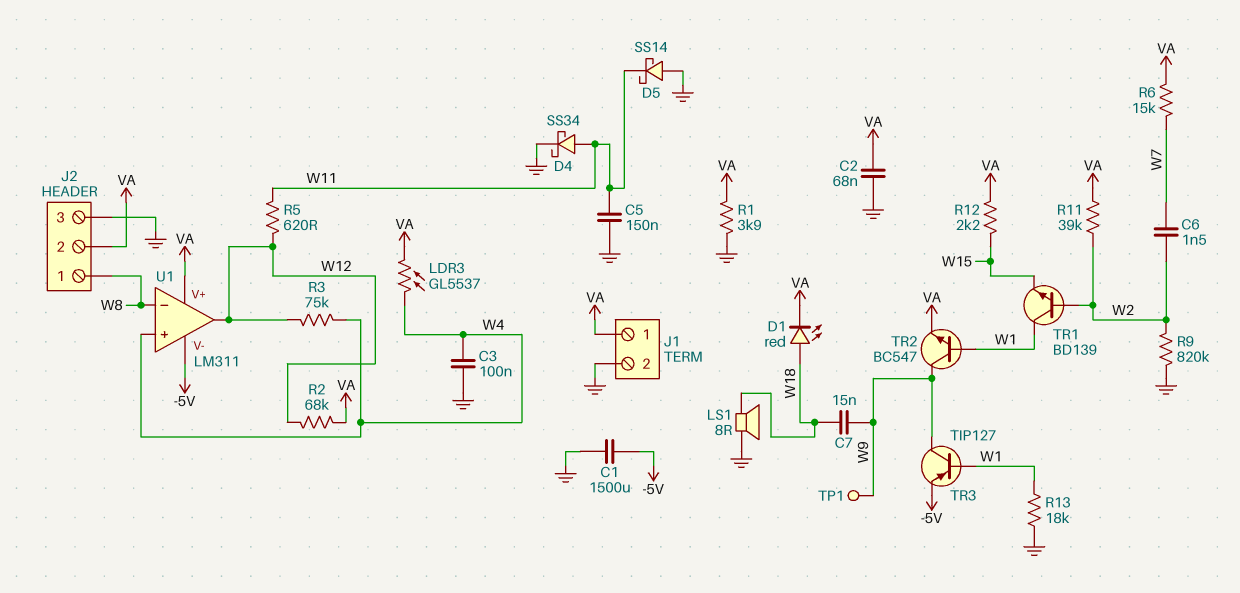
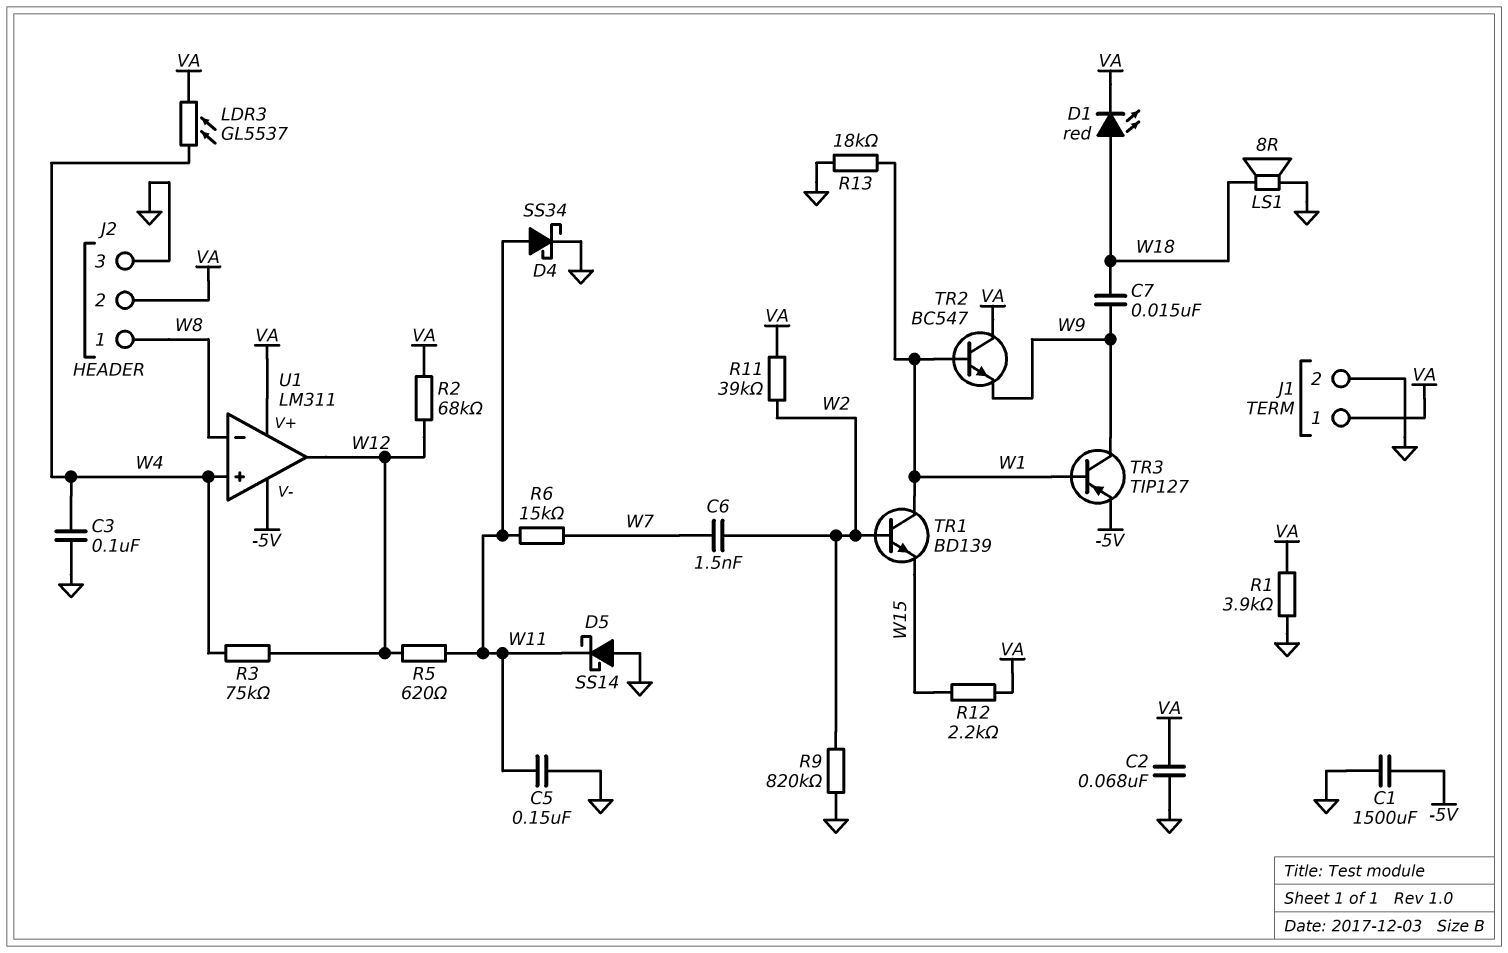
R6: 15k (VA, W7) -> 15k (W7, W11)
TP1: test point (W9) -> none
TR2: NPN BC547 (B W1, C W9, E VA) -> NPN BC547 (B W1, C VA, E W9)

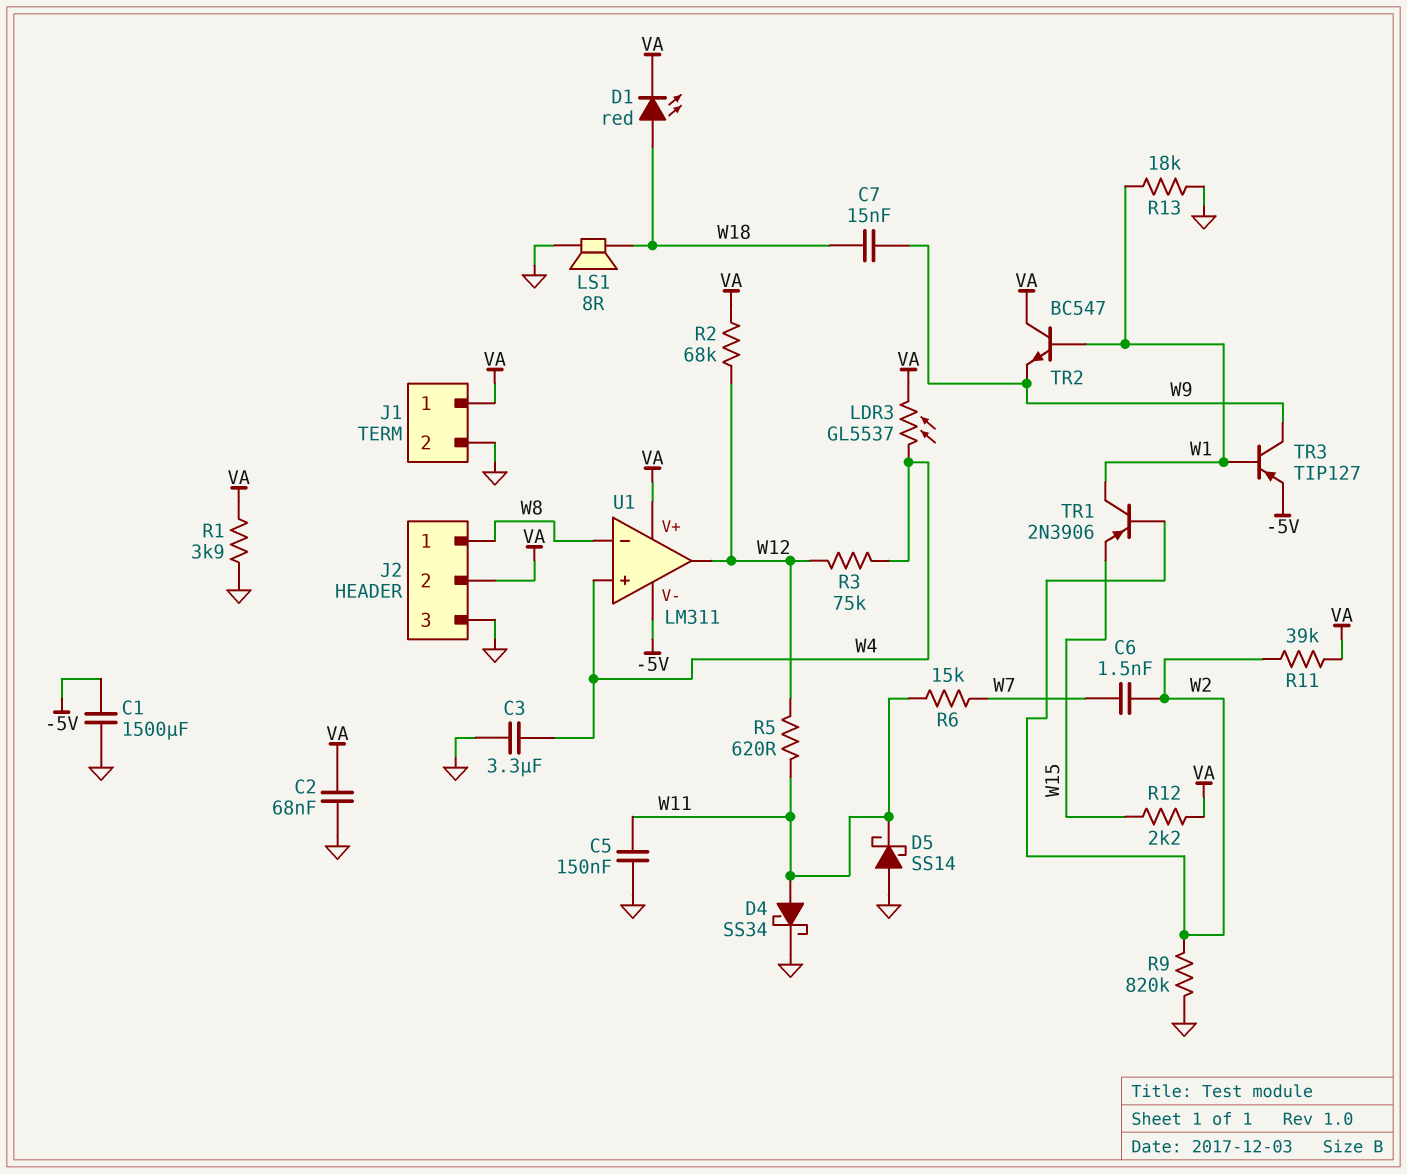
C3: 100nF (GND, W4) -> 3.3uF (GND, W4)
TR1: NPN BD139 (B W2, C W1, E W15) -> PNP 2N3906 (B W2, C W1, E W15)

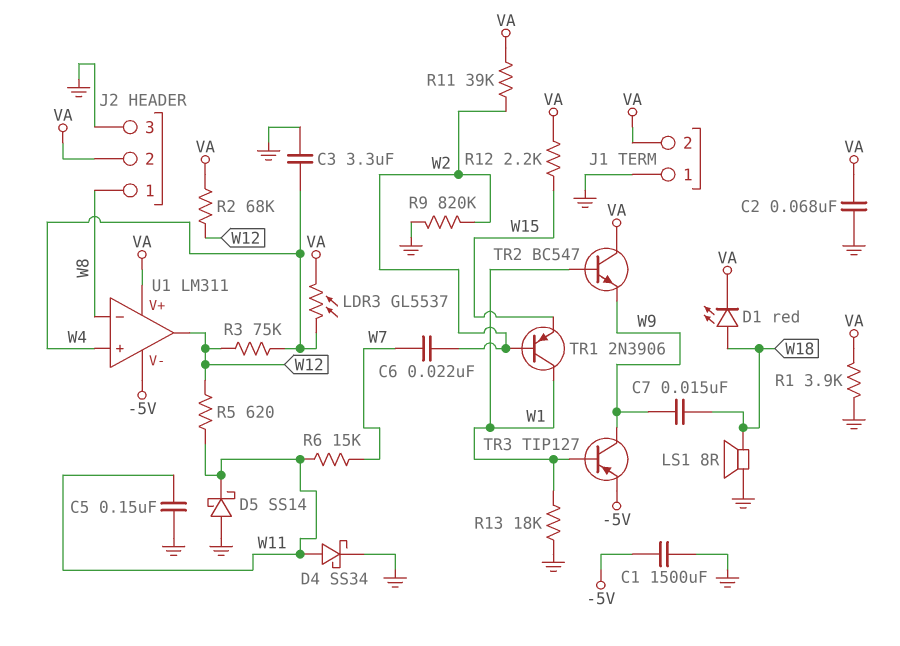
C6: 1.5nF (W2, W7) -> 22nF (W2, W7)
J1 pin 1: VA -> GND
J1 pin 2: GND -> VA

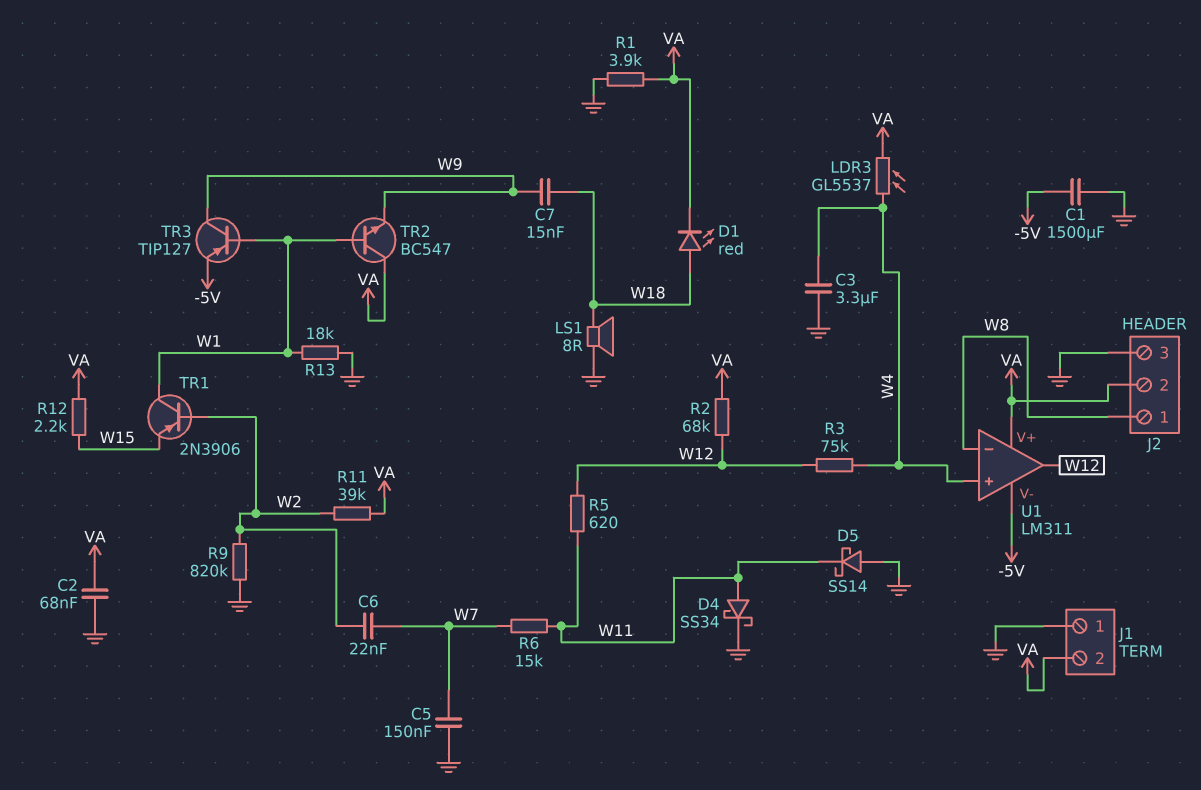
C5: 150nF (GND, W11) -> 150nF (GND, W7)

